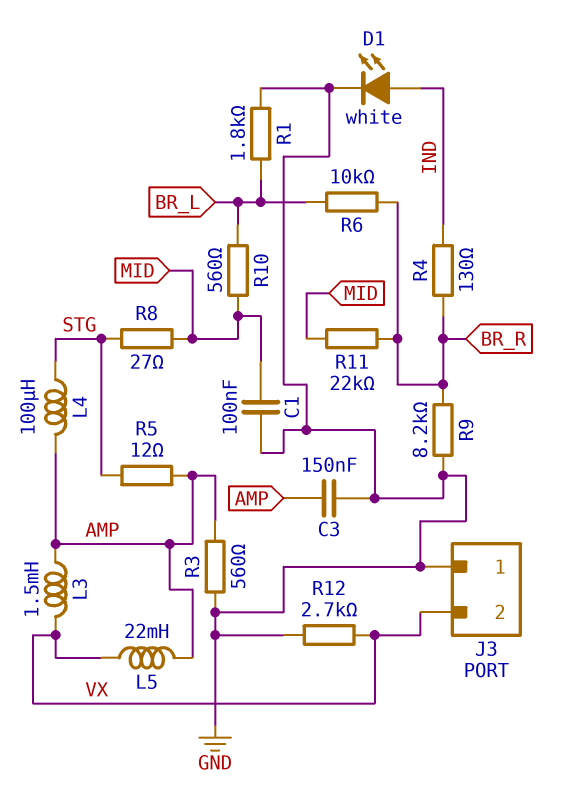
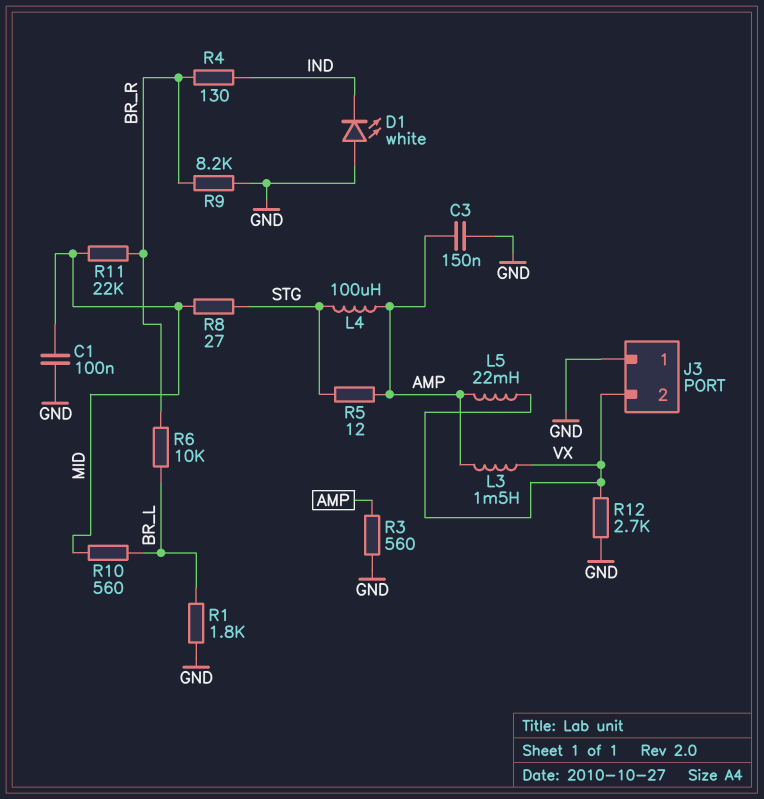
D1: LED white (A IND, K GND) -> LED white (A GND, K IND)

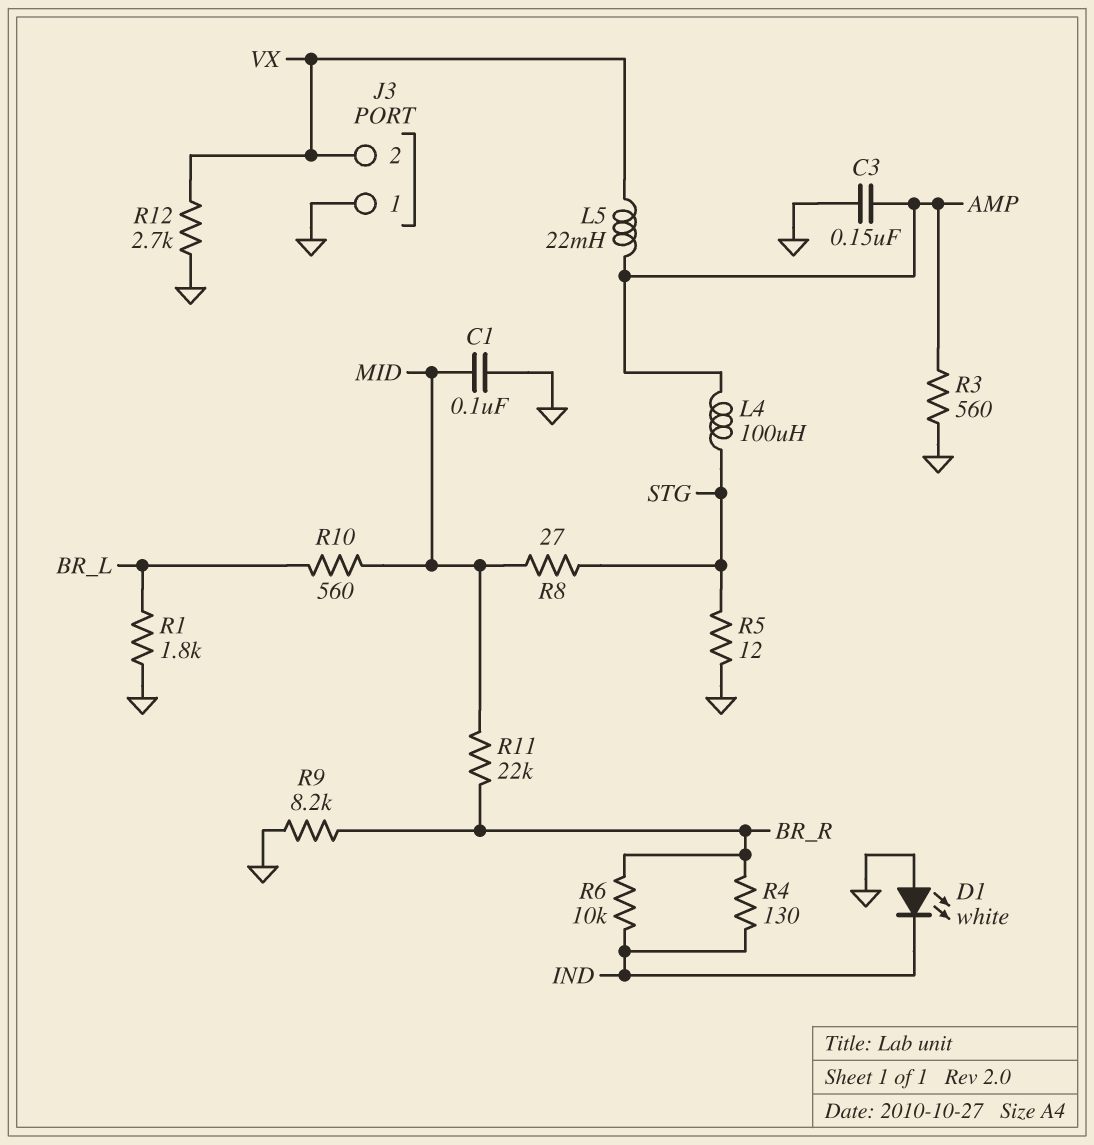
L3: 1.5mH (AMP, VX) -> none
R5: 12 (AMP, STG) -> 12 (GND, STG)
R6: 10k (BR_L, BR_R) -> 10k (BR_R, IND)

